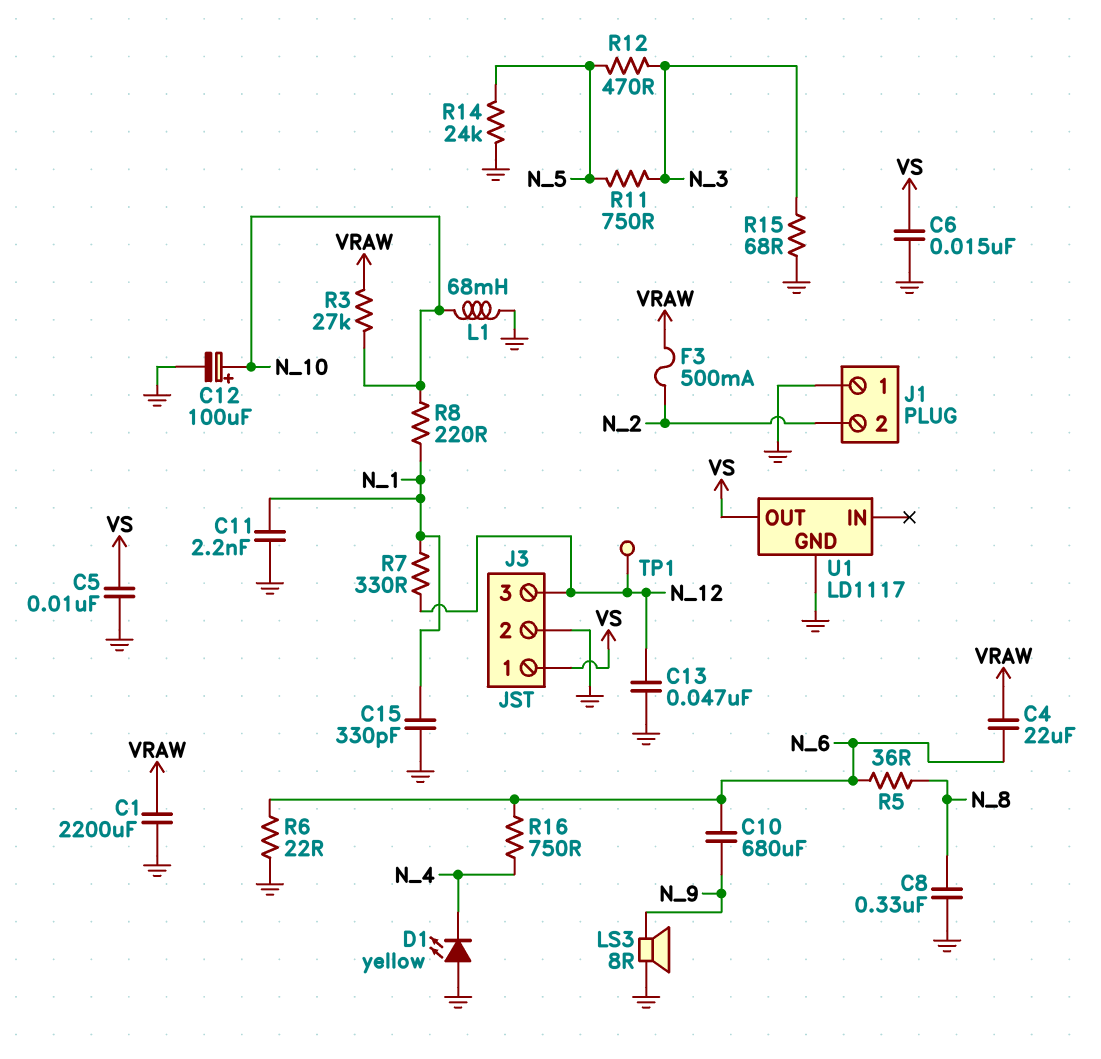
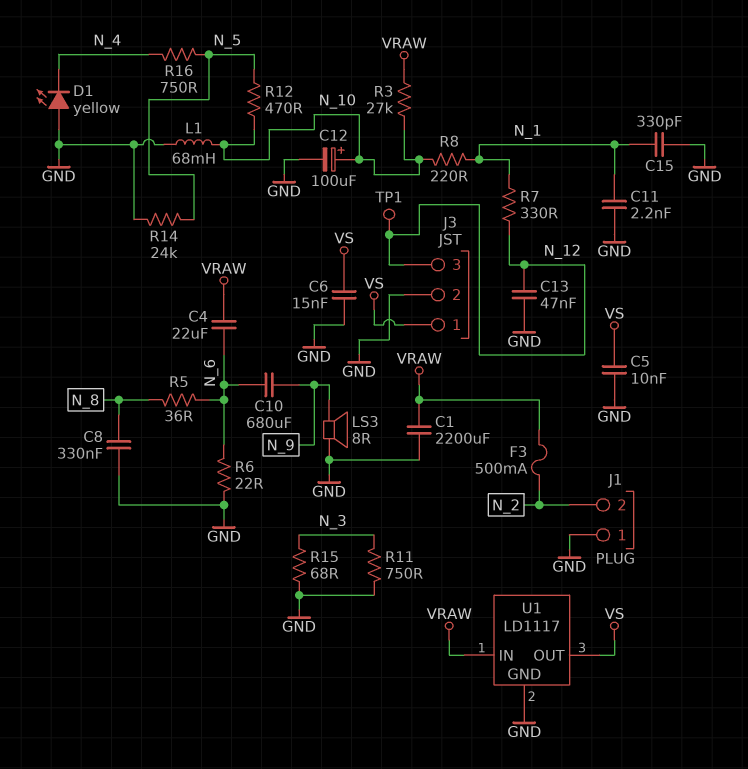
R11: 750 (N_3, N_5) -> 750 (GND, N_3)
R12: 470 (N_3, N_5) -> 470 (N_5, N_10)
R16: 750 (N_4, N_6) -> 750 (N_4, N_5)
U1 pin IN: none -> VRAW

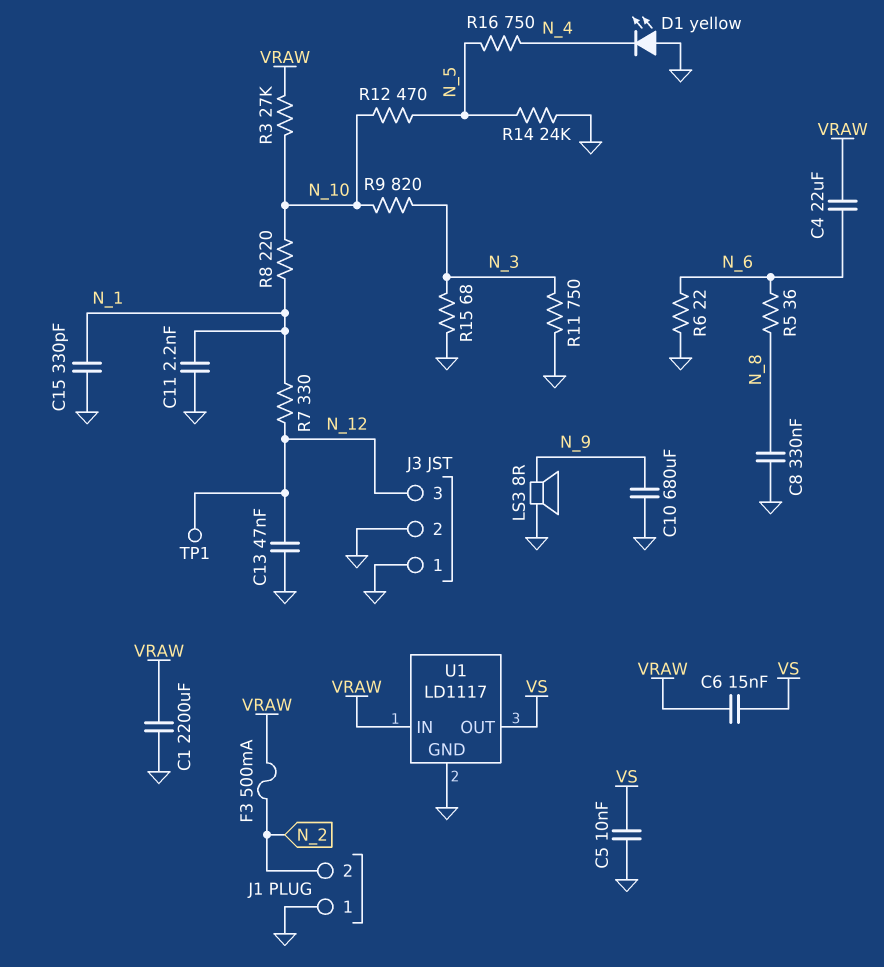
C6: 15nF (GND, VS) -> 15nF (VRAW, VS)
C10: 680uF (N_6, N_9) -> 680uF (GND, N_9)
C12: 100uF (plus N_10, minus GND) -> none
J3 pin 1: VS -> GND
L1: 68mH (GND, N_10) -> none
R9: none -> 820 (N_3, N_10)

